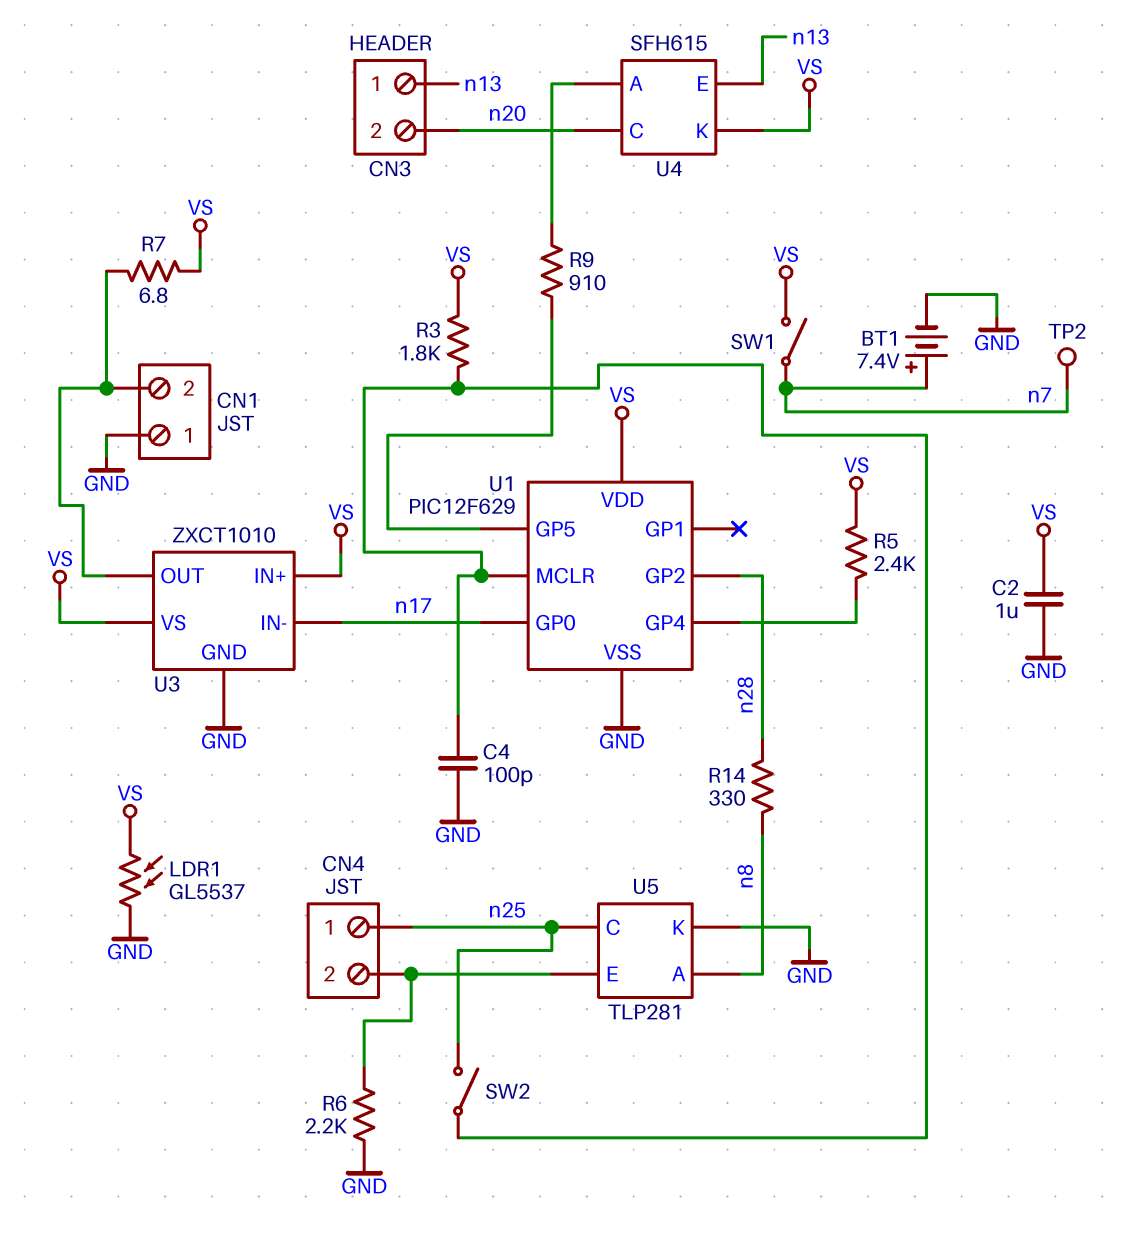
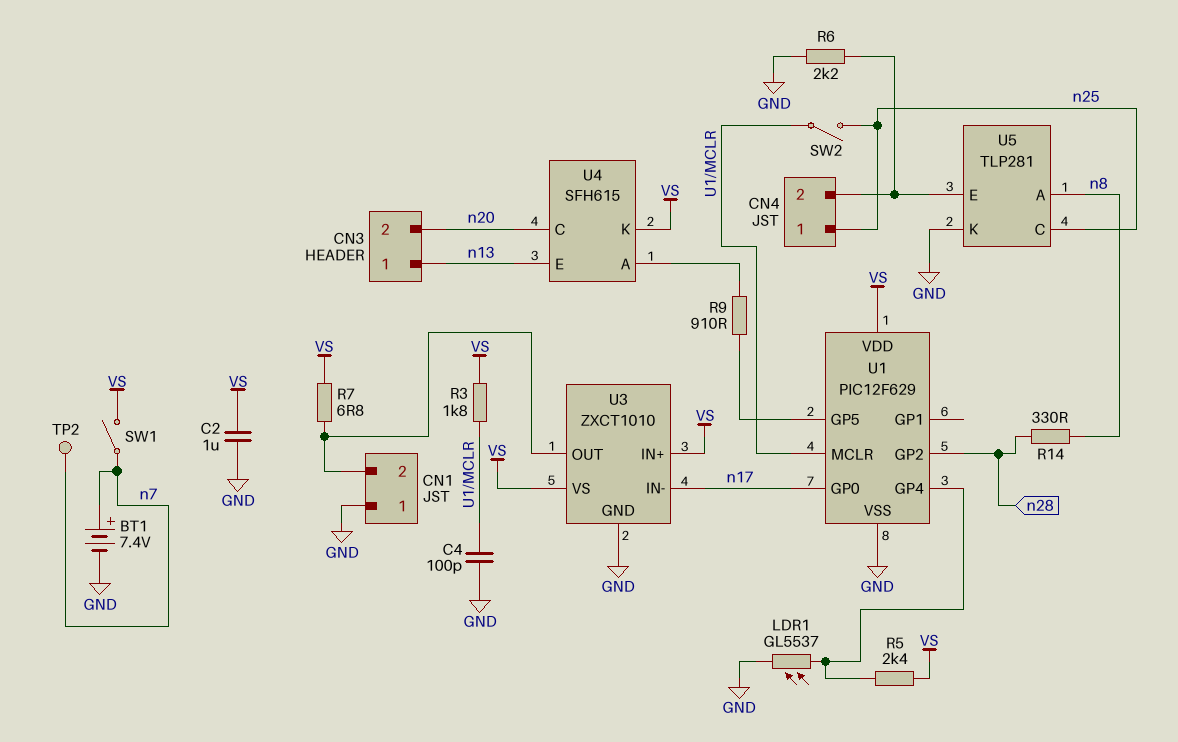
LDR1: GL5537 (GND, VS) -> GL5537 (GND, U1/GP4)

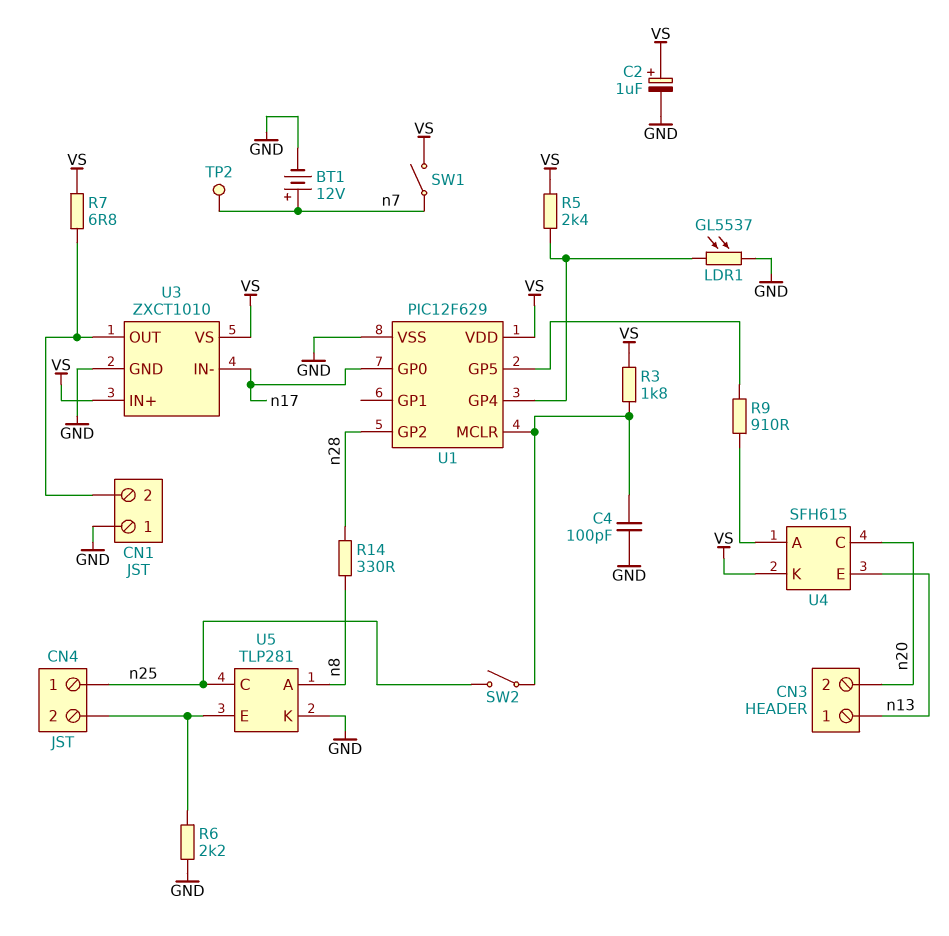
BT1: 7.4V (plus n7, minus GND) -> 12V (plus n7, minus GND)
C2: 1uF (GND, VS) -> 1uF (plus VS, minus GND)

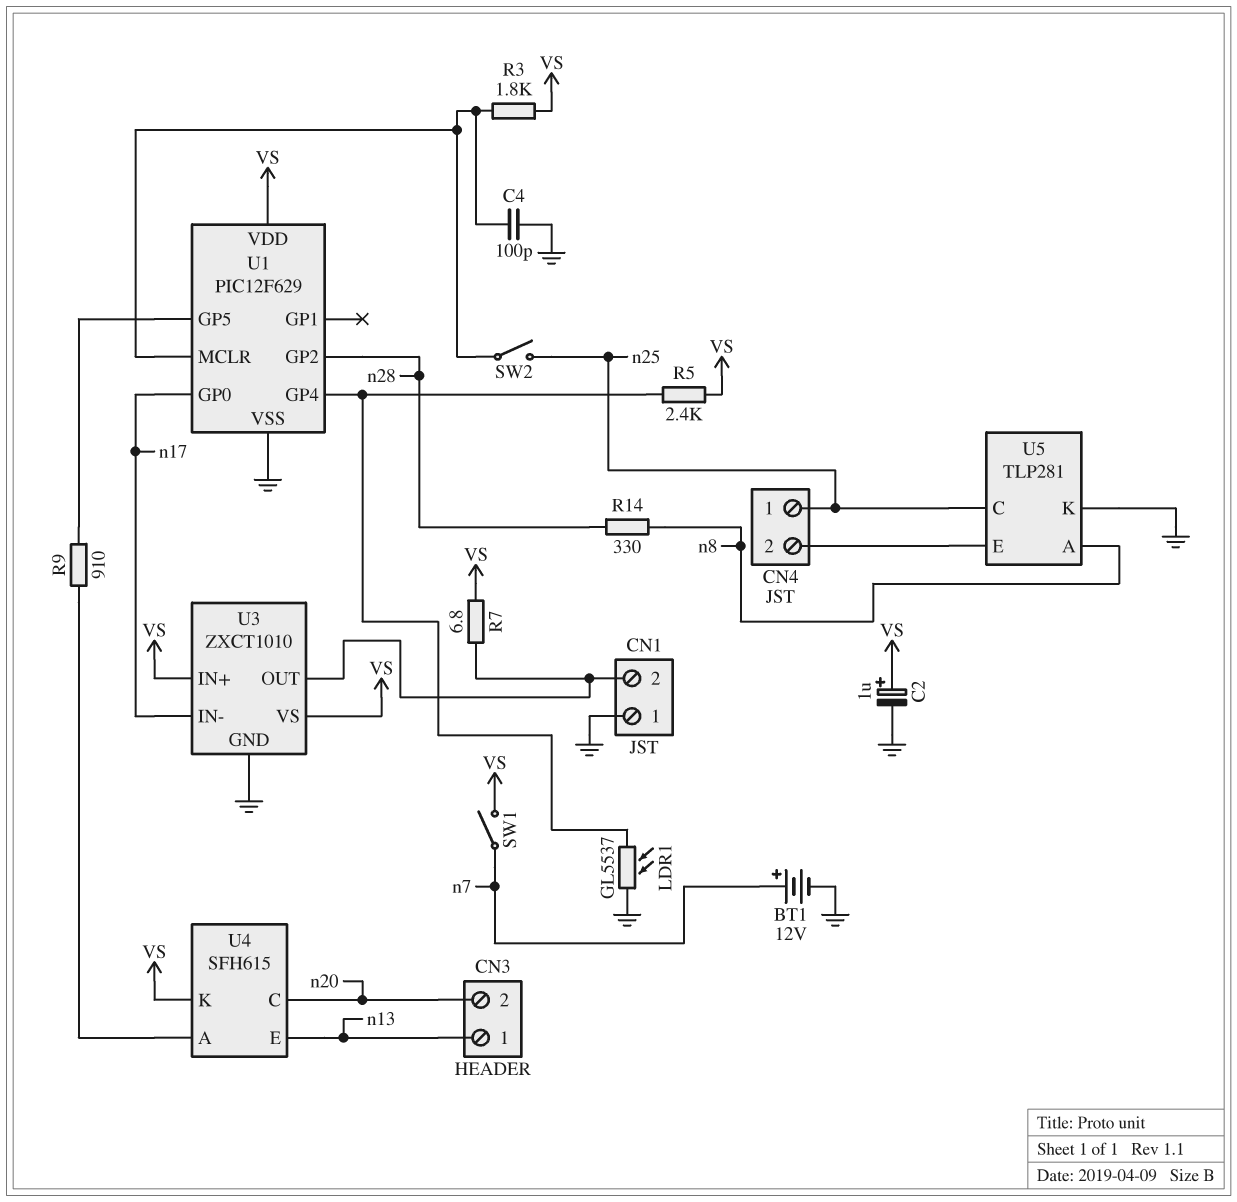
R6: 2.2k (CN4/2, GND) -> none
TP2: test point (n7) -> none

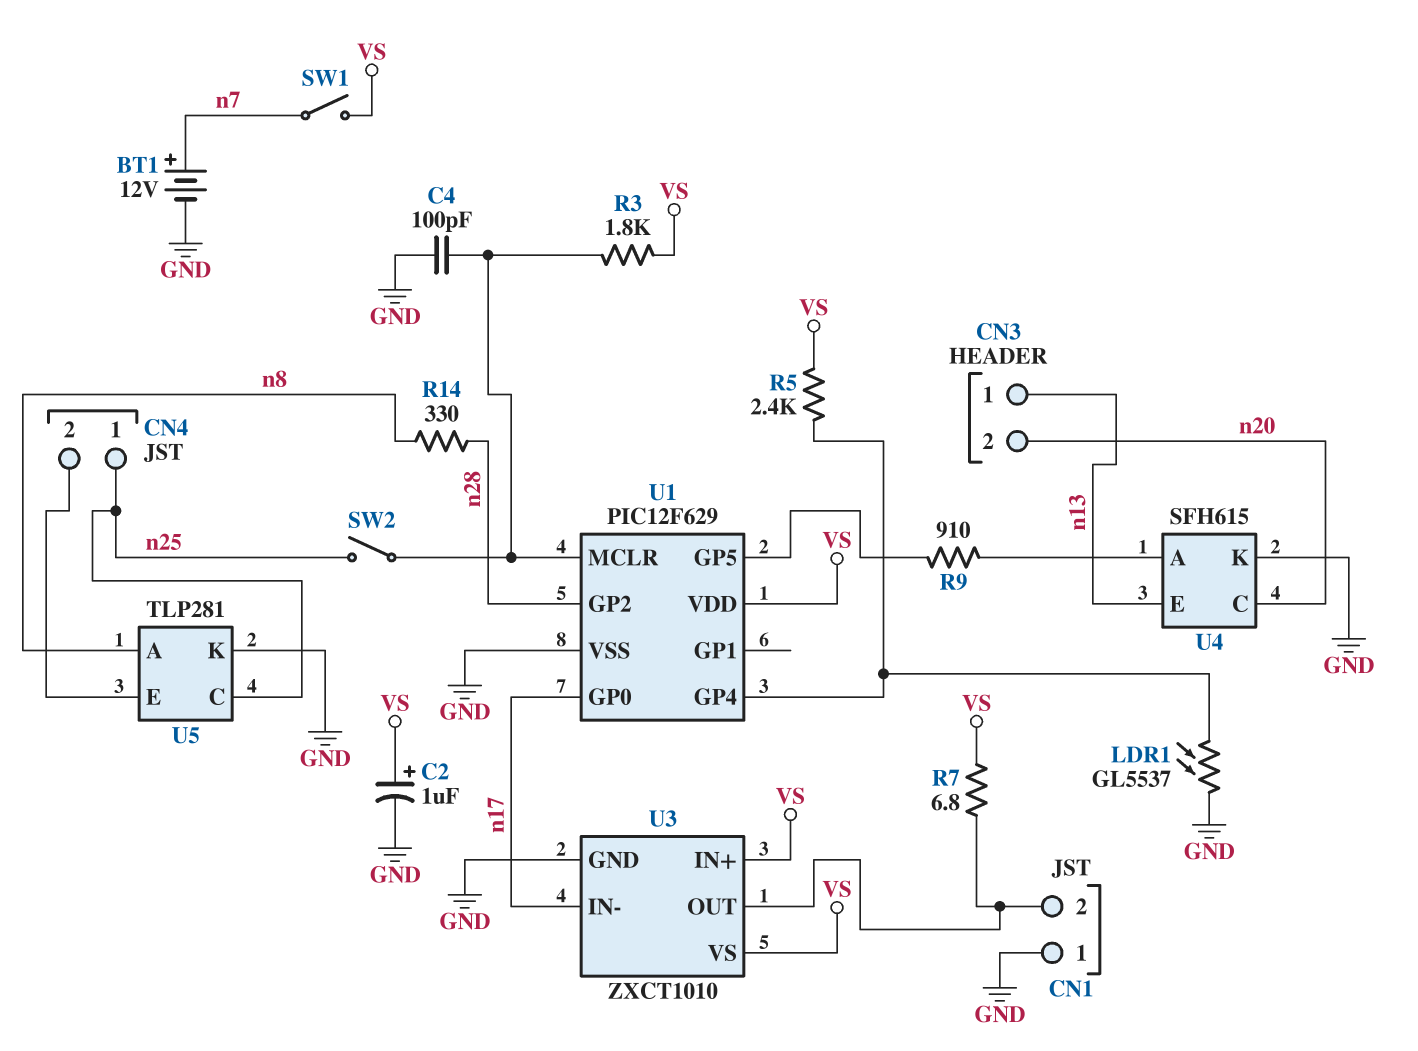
U4 pin K: VS -> GND

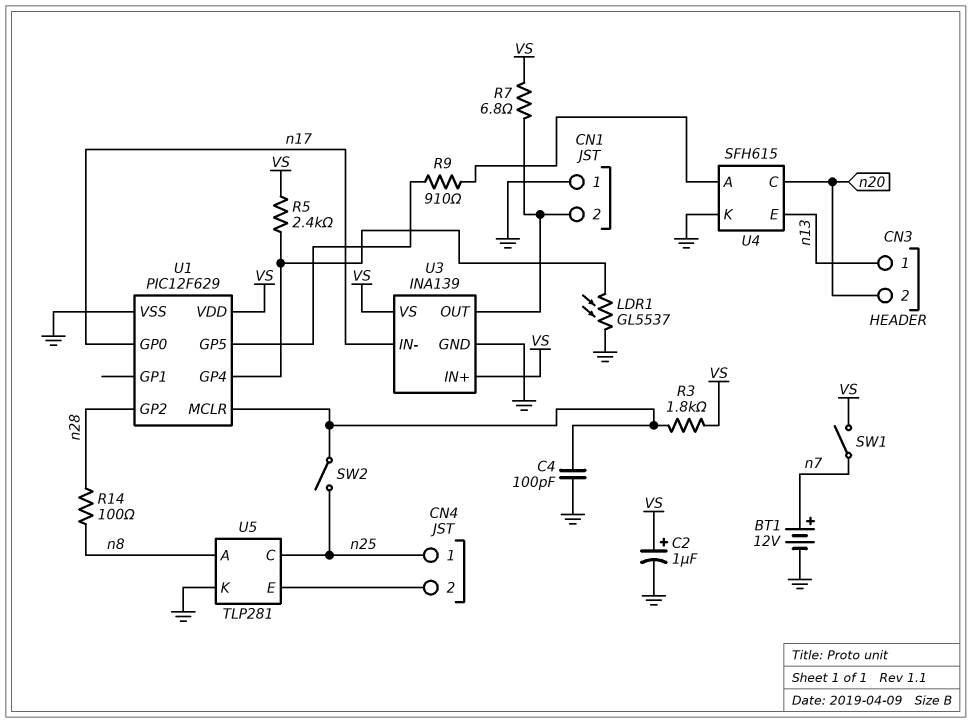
R14: 330 (n8, n28) -> 100 (n8, n28)
U3: ZXCT1010 -> INA139

